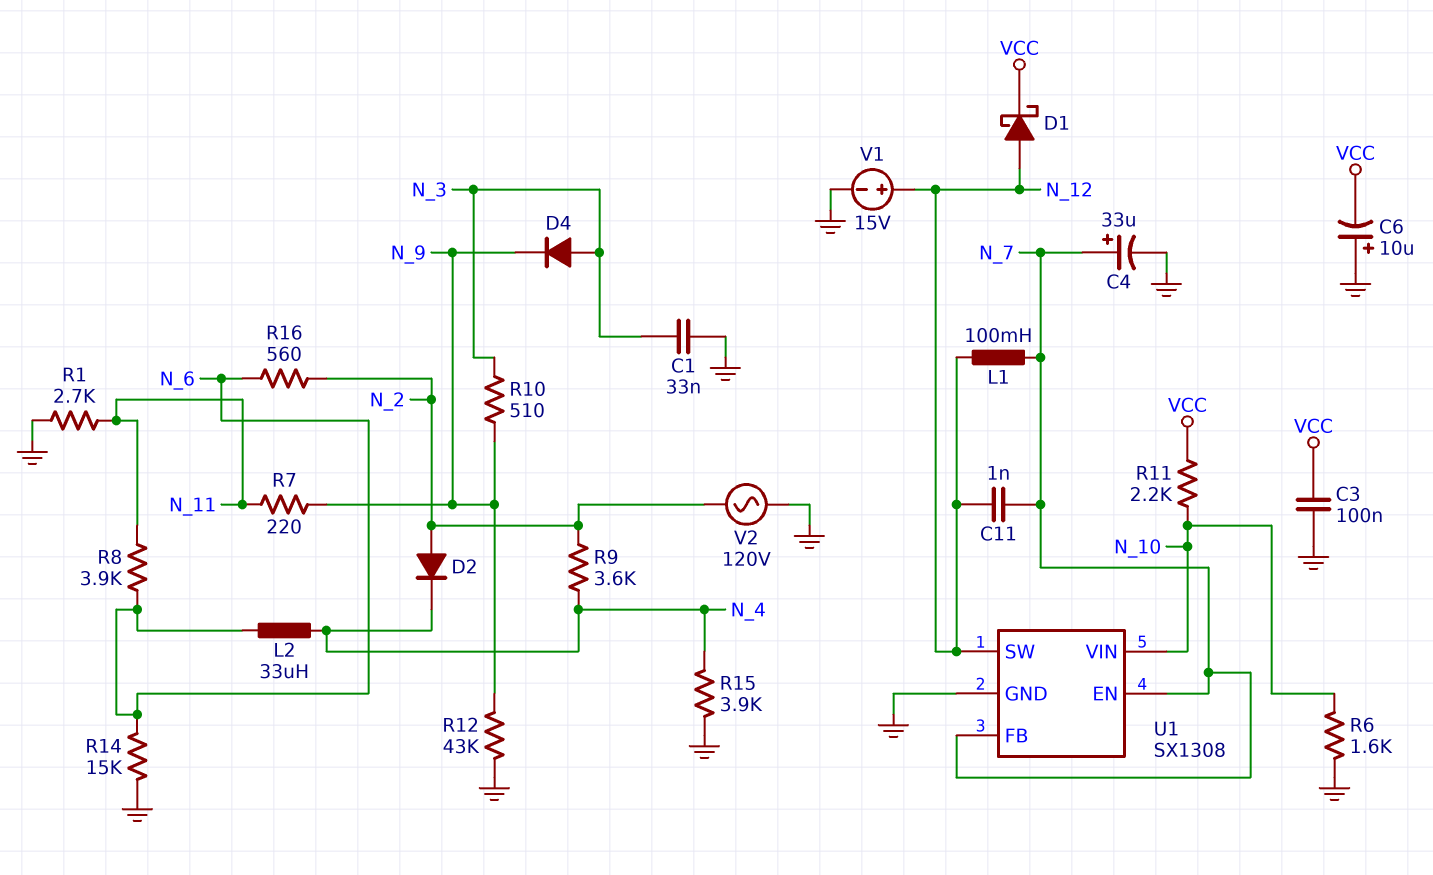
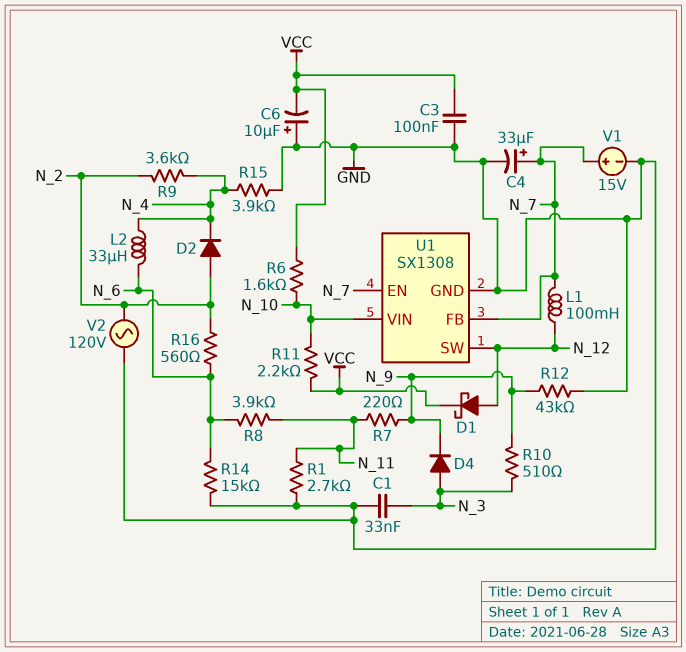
C11: 1nF (N_7, N_12) -> none
R6: 1.6k (GND, N_10) -> 1.6k (N_10, VCC)
V1: 15V (plus N_12, minus GND) -> 15V (plus N_7, minus GND)

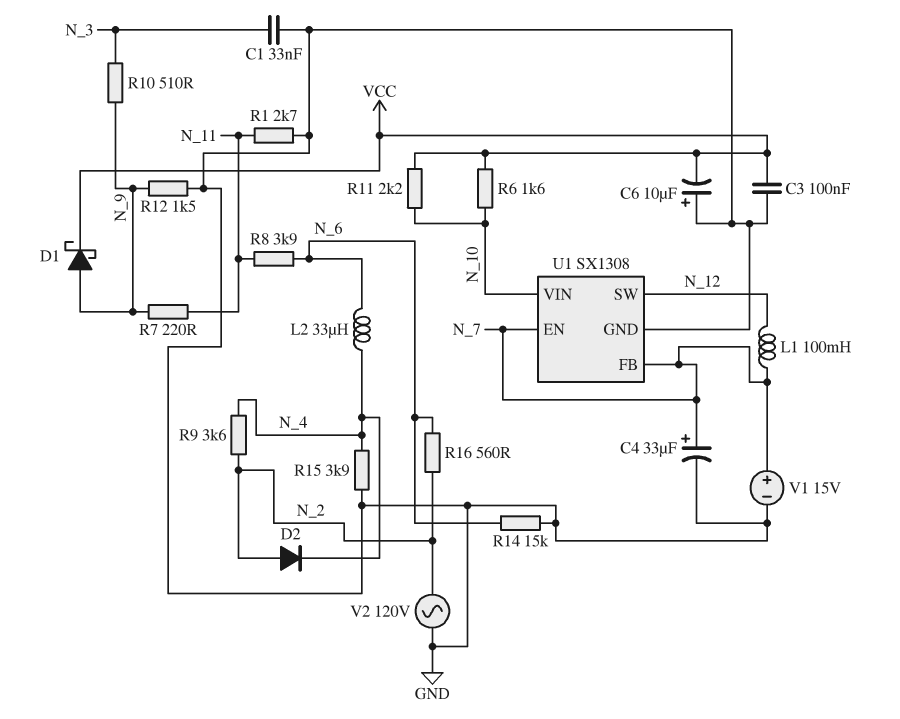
D1: schottky (A N_12, K VCC) -> schottky (A N_9, K VCC)
D4: diode (A N_3, K N_9) -> none
R12: 43k (GND, N_9) -> 1.5k (GND, N_9)

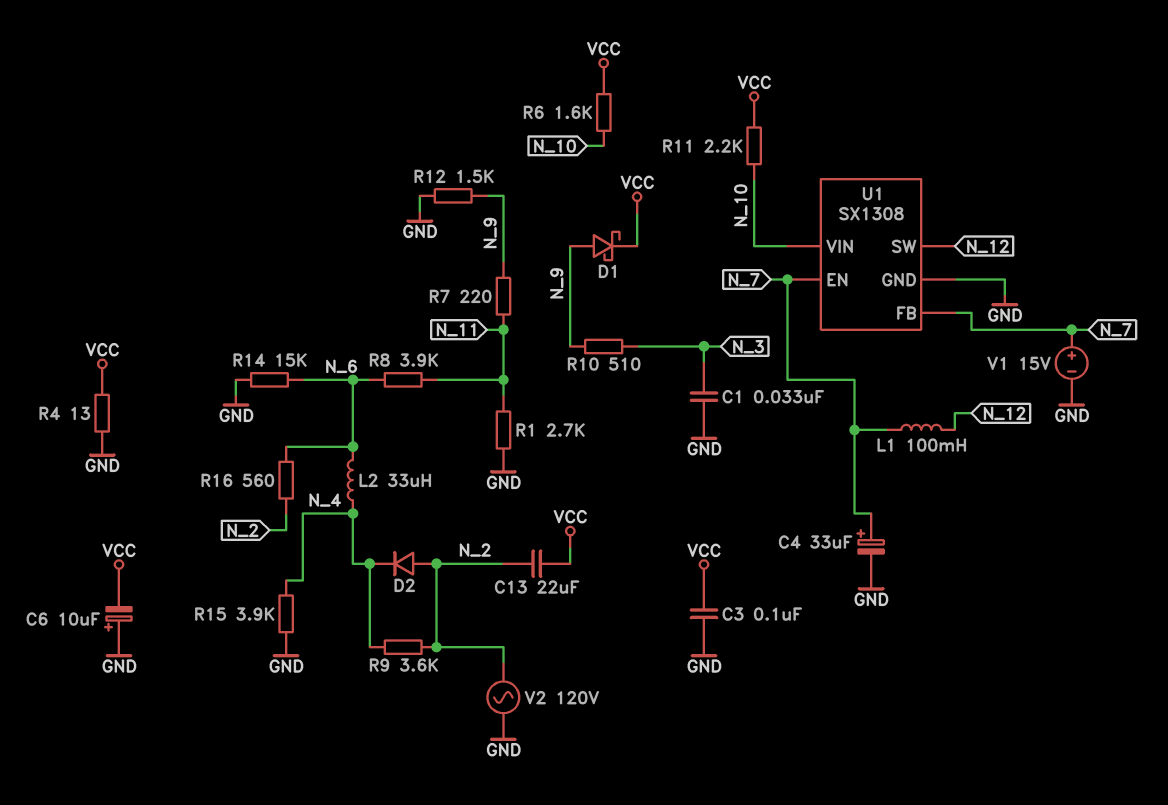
C13: none -> 22uF (N_2, VCC)
R4: none -> 13 (GND, VCC)

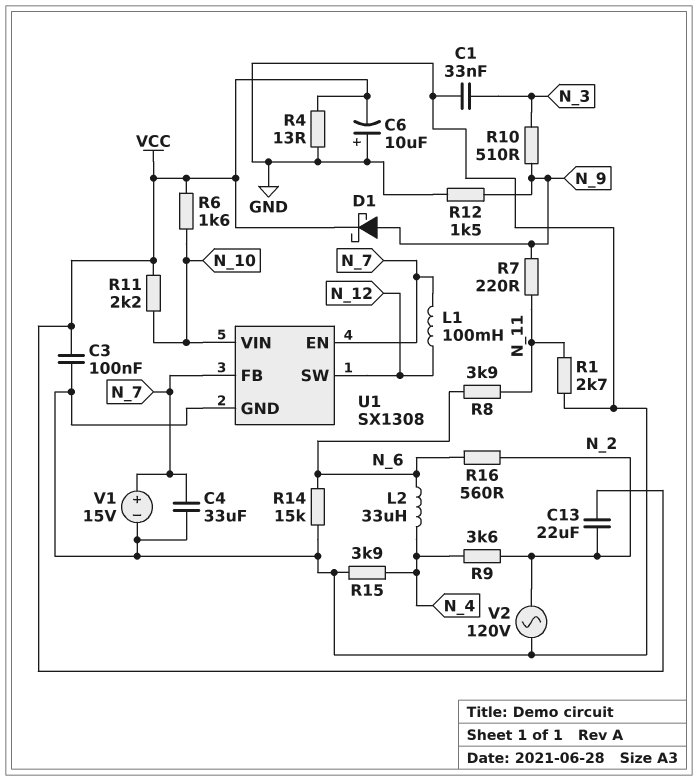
C4: 33uF (plus N_7, minus GND) -> 33uF (GND, N_7)
D2: diode (A N_2, K N_4) -> none

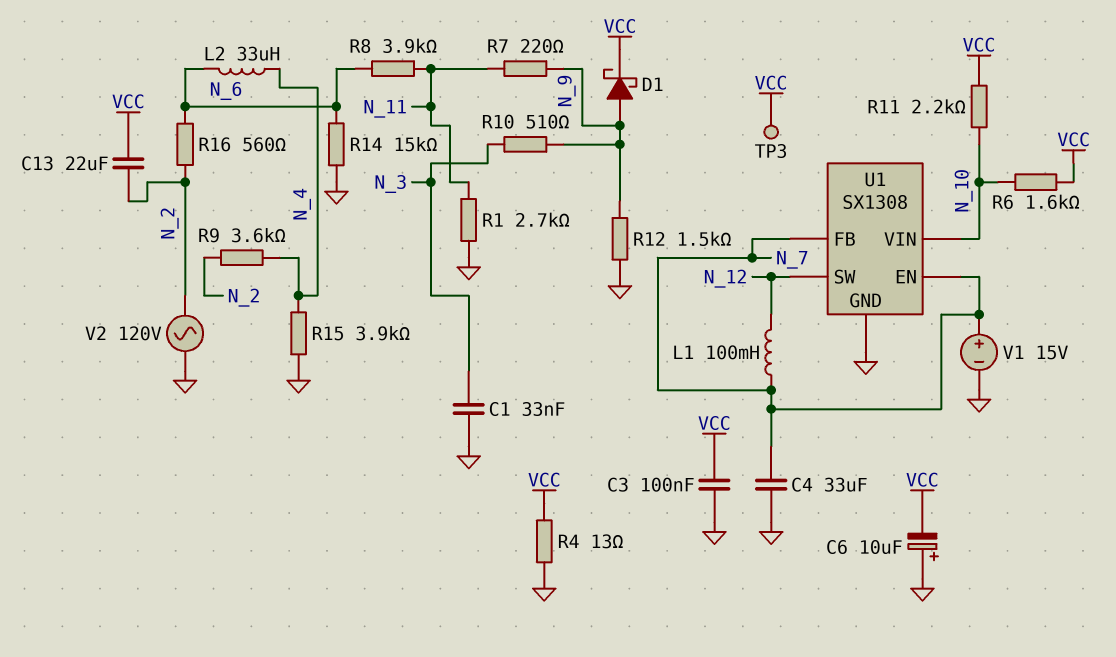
TP3: none -> test point (VCC)

